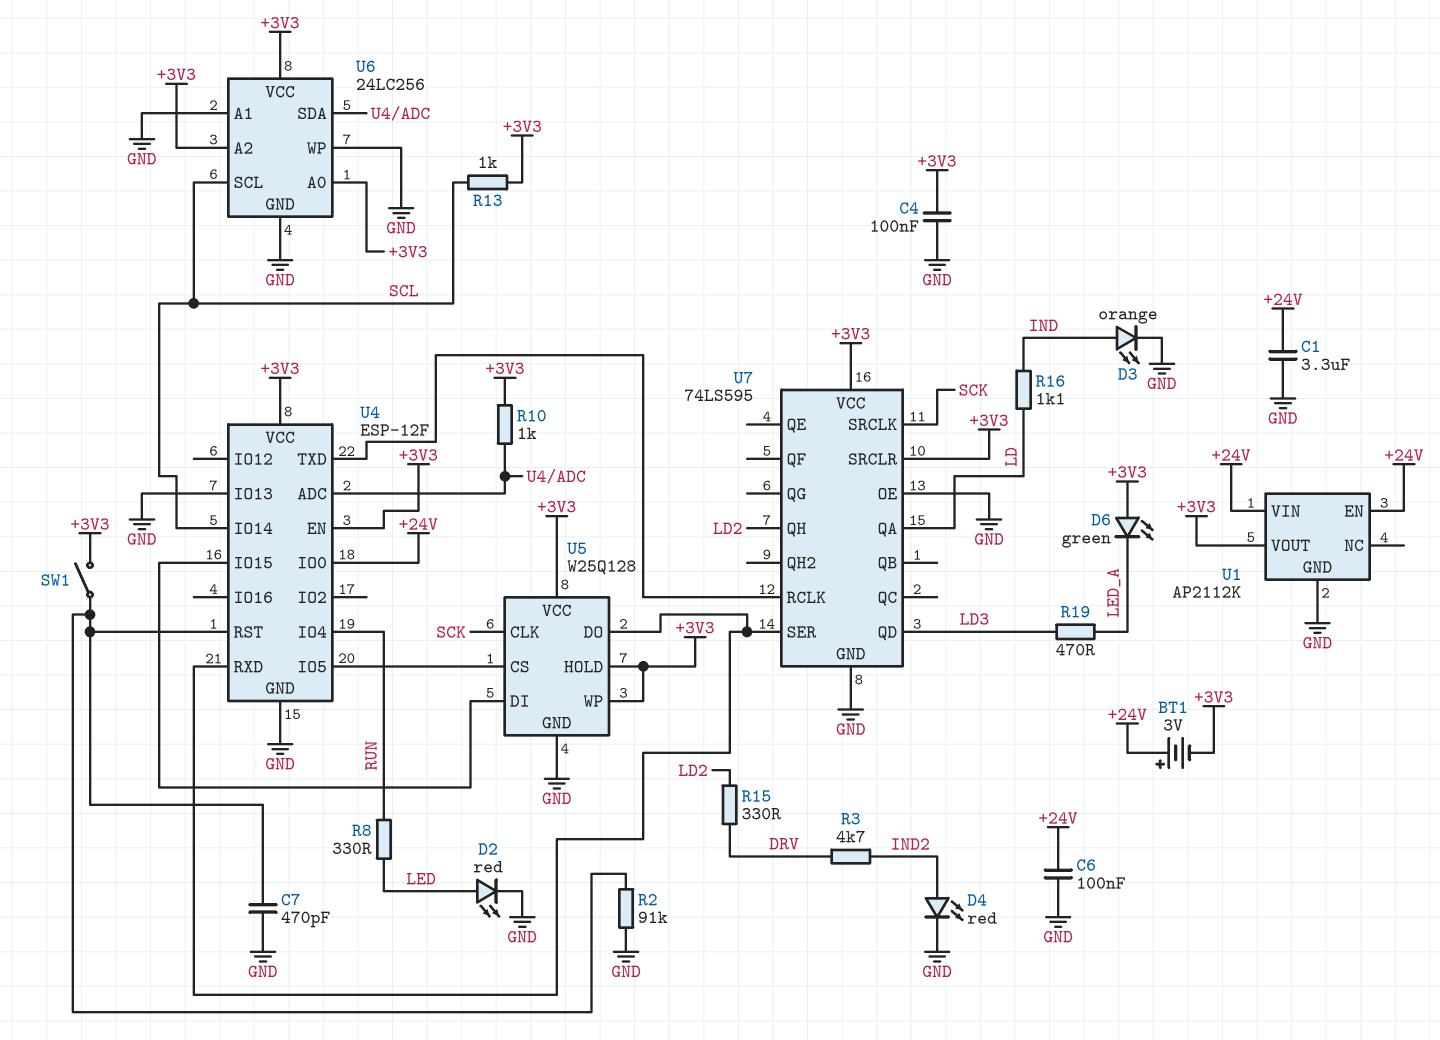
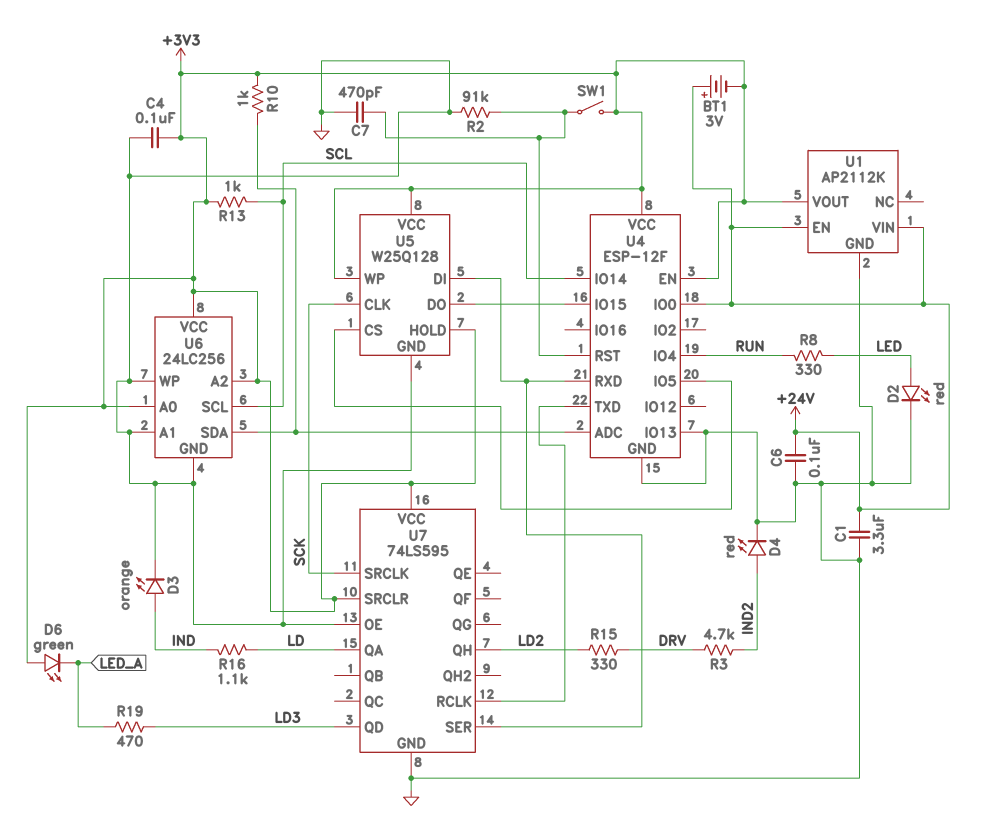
U5 pin DI: U4/IO15 -> U4/RXD
U5 pin DO: U4/RXD -> U4/IO15

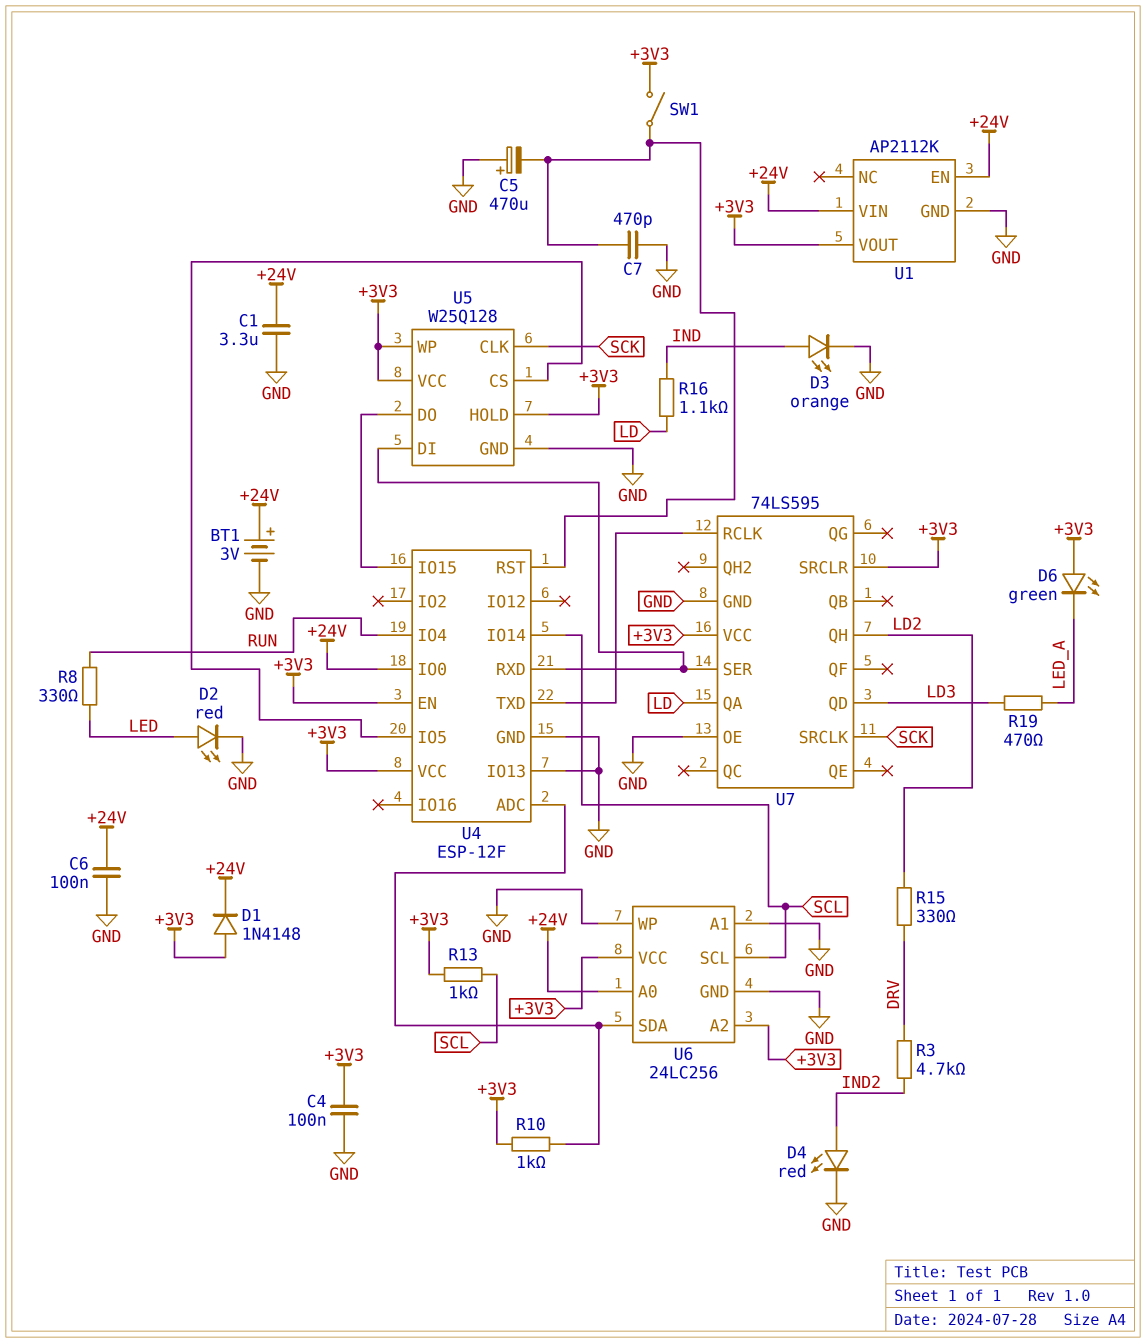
BT1: 3V (plus +24V, minus +3V3) -> 3V (plus +24V, minus GND)
C5: none -> 470uF (plus GND, minus U4/RST)
D1: none -> diode 1N4148 (A +3V3, K +24V)
R2: 91k (GND, U4/RST) -> none
U6 pin A0: +3V3 -> +24V

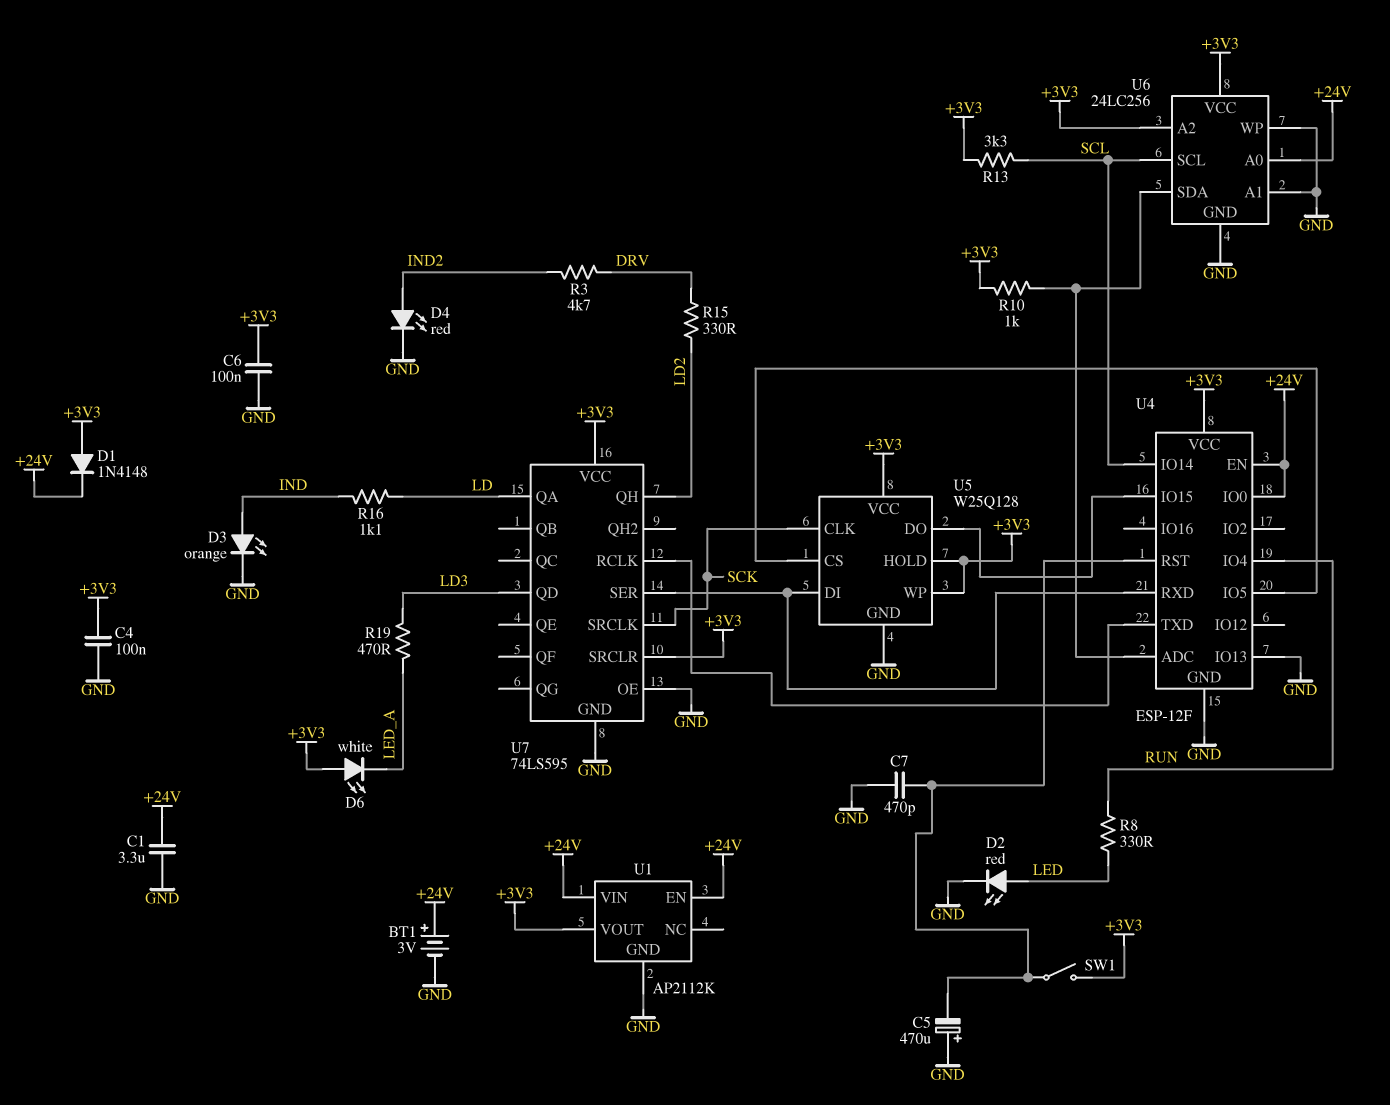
C6: 100nF (+24V, GND) -> 100nF (+3V3, GND)
D6: LED green (A +3V3, K LED_A) -> LED white (A +3V3, K LED_A)
R13: 1k (+3V3, SCL) -> 3.3k (+3V3, SCL)
U4 pin EN: +3V3 -> +24V

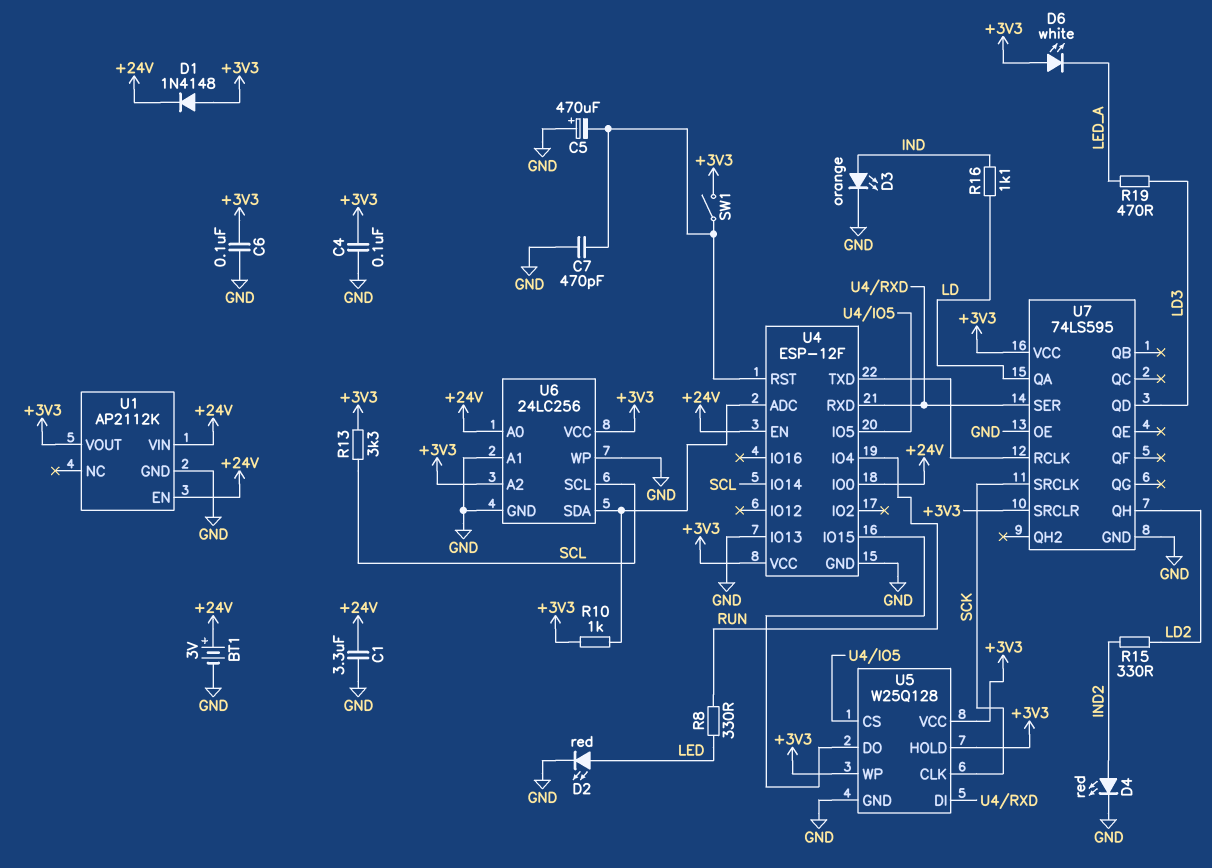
R3: 4.7k (DRV, IND2) -> none
R15: 330 (DRV, LD2) -> 330 (IND2, LD2)

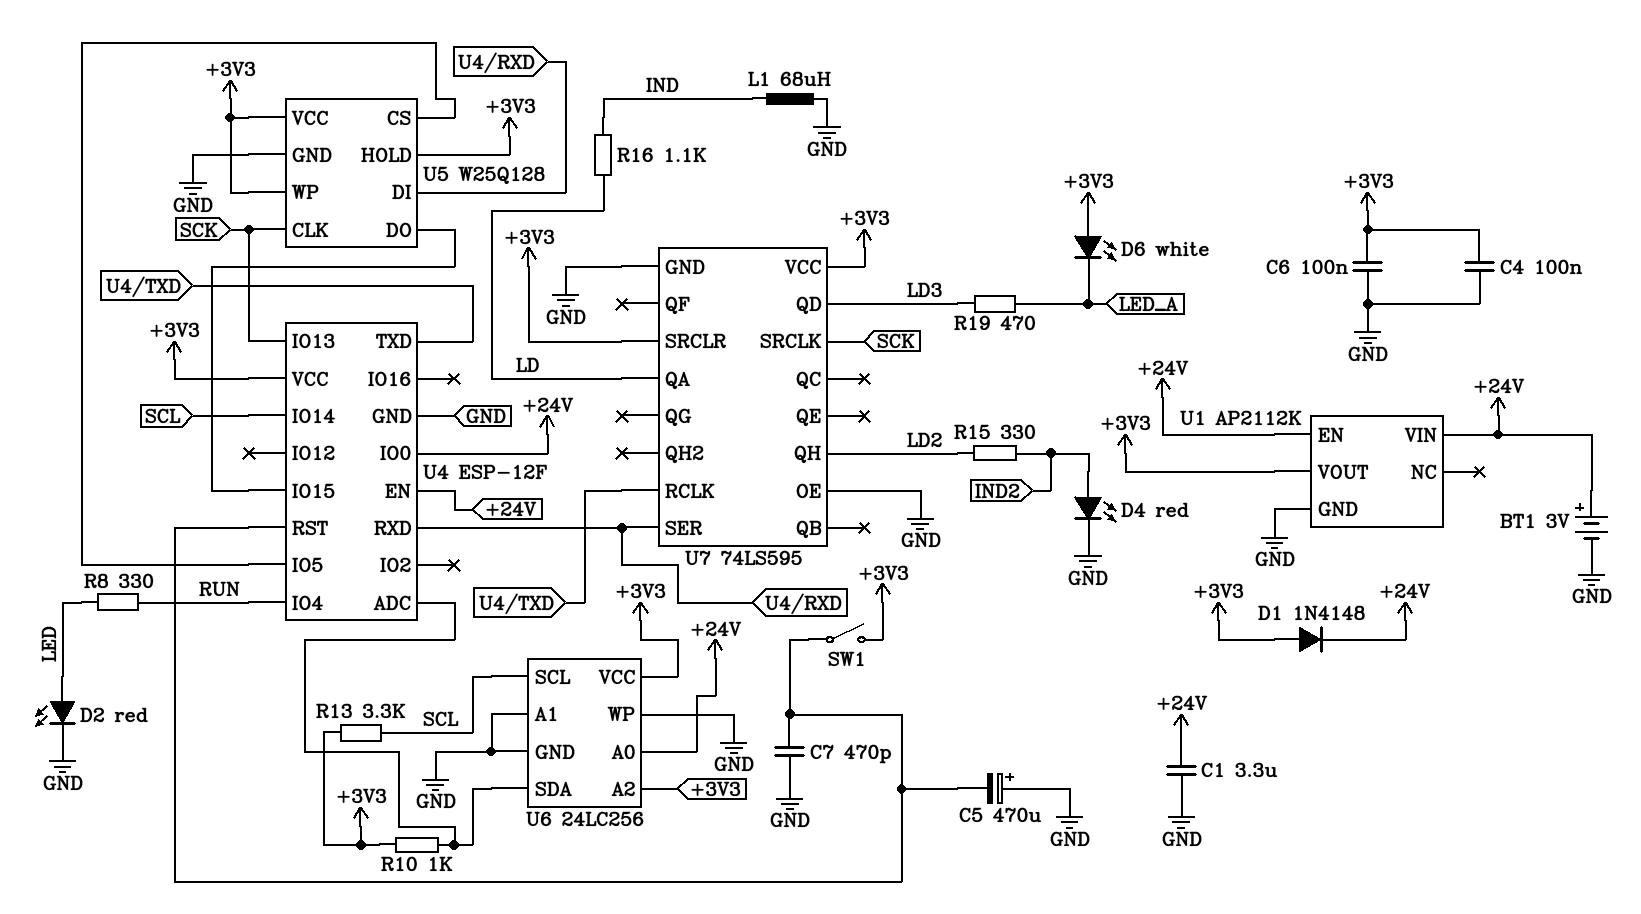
D3: LED orange (A IND, K GND) -> none
L1: none -> 68uH (GND, IND)
U4 pin IO13: GND -> SCK

